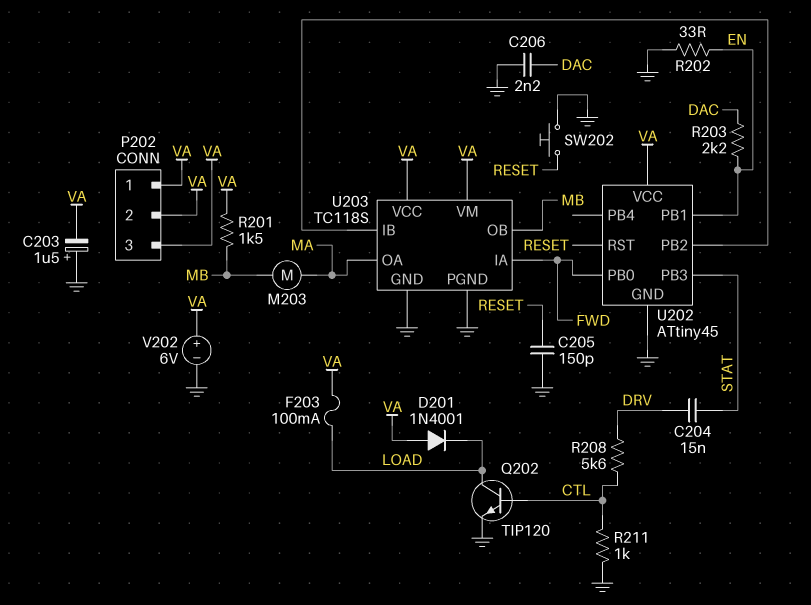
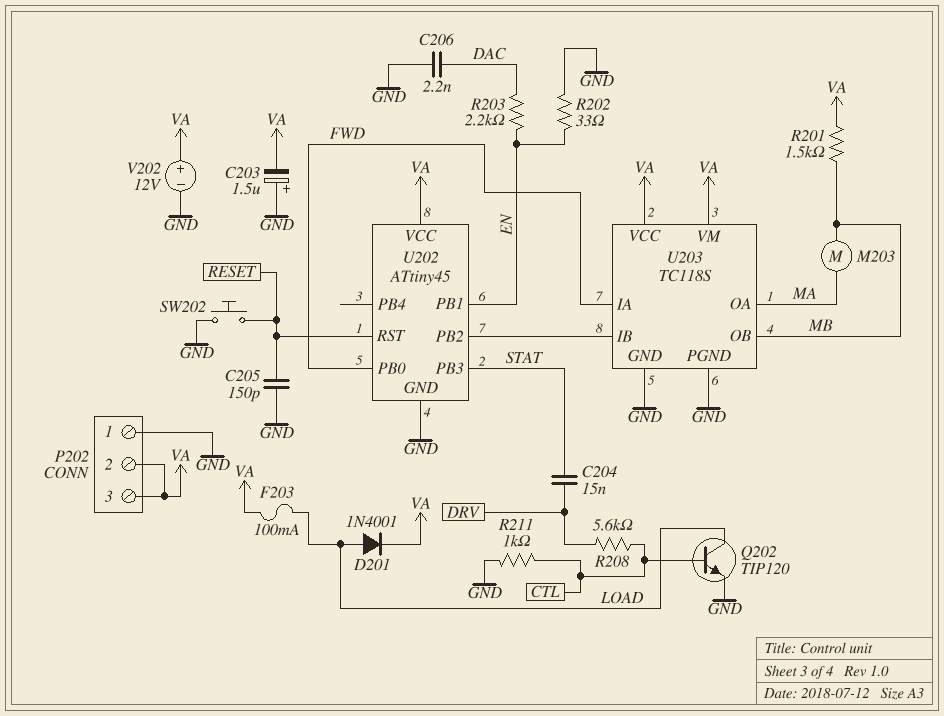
D201: diode 1N4001 (A VA, K LOAD) -> diode 1N4001 (A LOAD, K VA)
P202 pin 1: VA -> GND
V202: 6V (plus VA, minus GND) -> 12V (plus VA, minus GND)

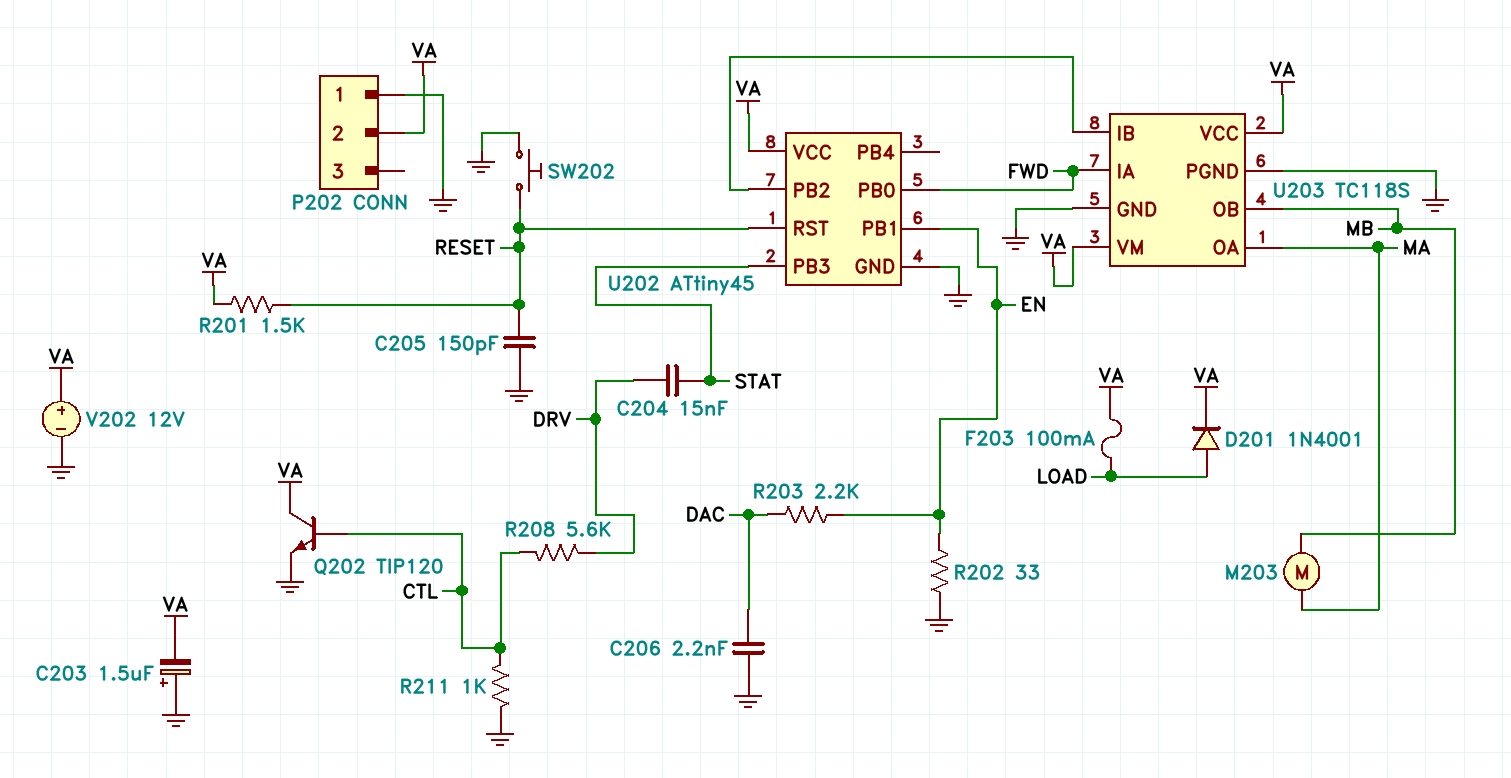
P202 pin 3: VA -> none
Q202: NPN TIP120 (B CTL, C LOAD, E GND) -> NPN TIP120 (B CTL, C VA, E GND)
R201: 1.5k (MB, VA) -> 1.5k (RESET, VA)

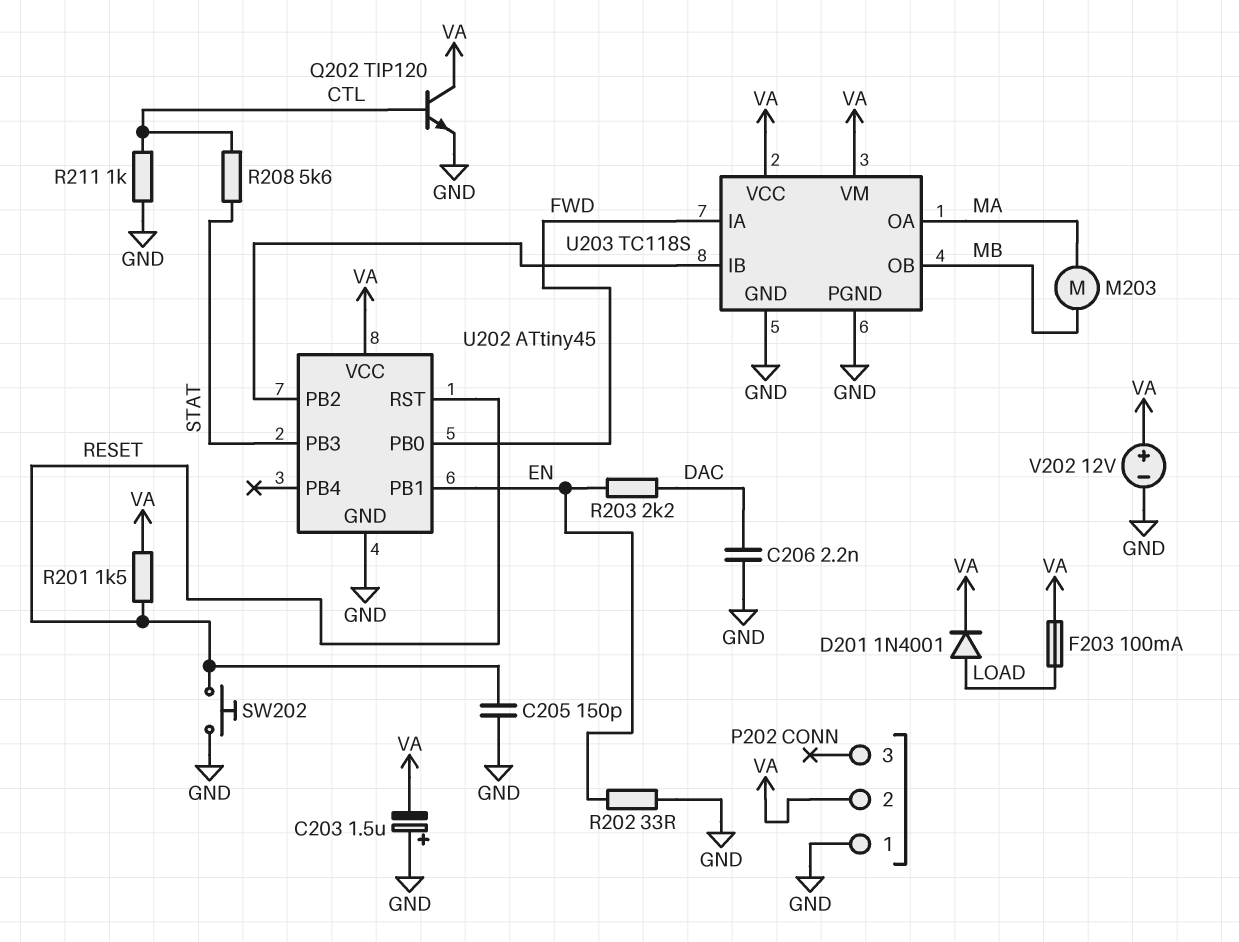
C204: 15nF (DRV, STAT) -> none
R208: 5.6k (CTL, DRV) -> 5.6k (CTL, STAT)

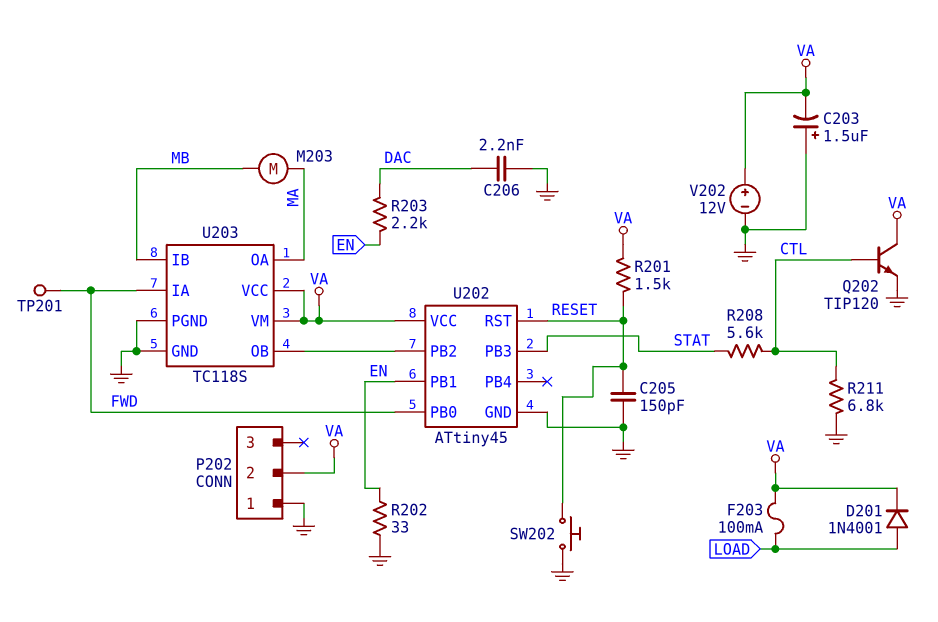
R211: 1k (CTL, GND) -> 6.8k (CTL, GND)
TP201: none -> test point (FWD)
U203 pin IB: U202/PB2 -> MB
U203 pin OB: MB -> U202/PB2

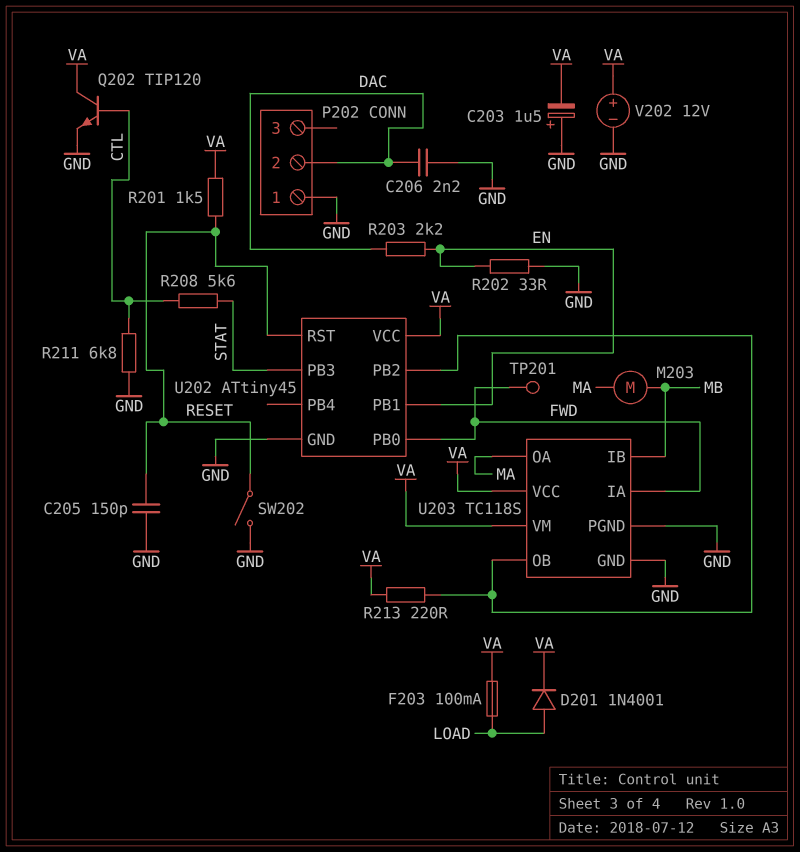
P202 pin 2: VA -> DAC
R213: none -> 220 (U202/PB2, VA)
SW202: button (GND, RESET) -> switch (GND, RESET)

